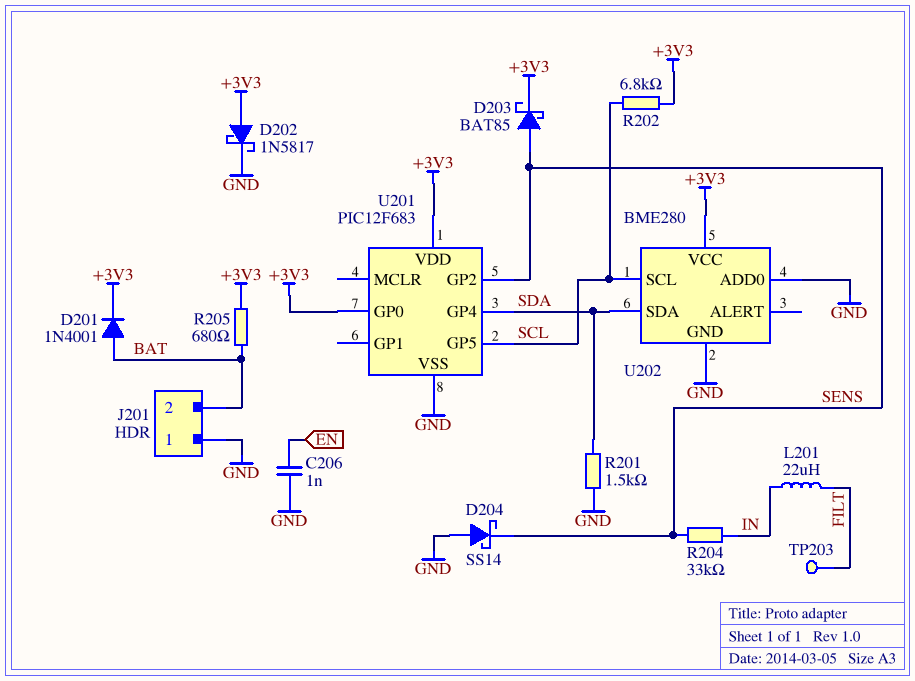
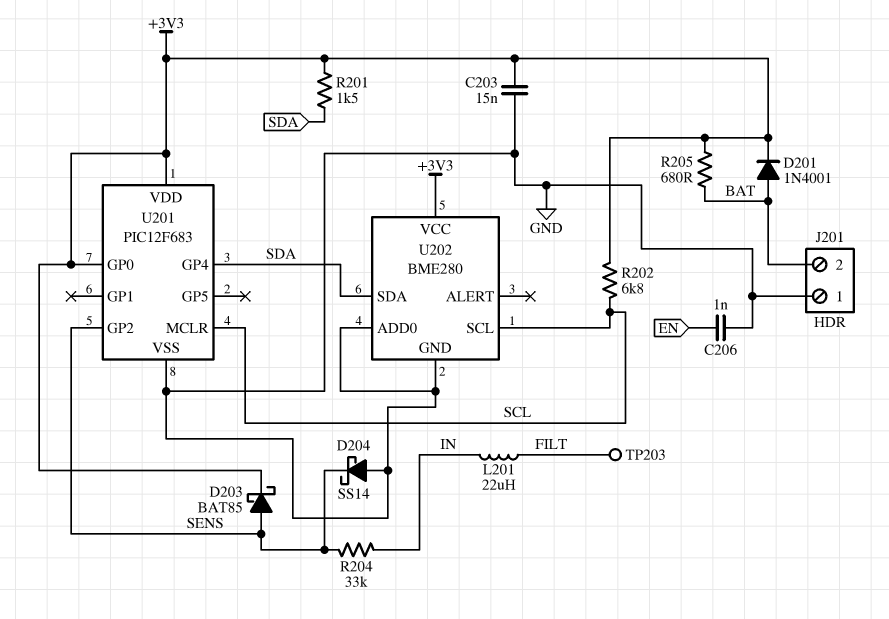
C203: none -> 15nF (+3V3, GND)
D202: schottky 1N5817 (A +3V3, K GND) -> none
R201: 1.5k (GND, SDA) -> 1.5k (+3V3, SDA)
U201 pin GP5: SCL -> none
U201 pin MCLR: none -> SCL

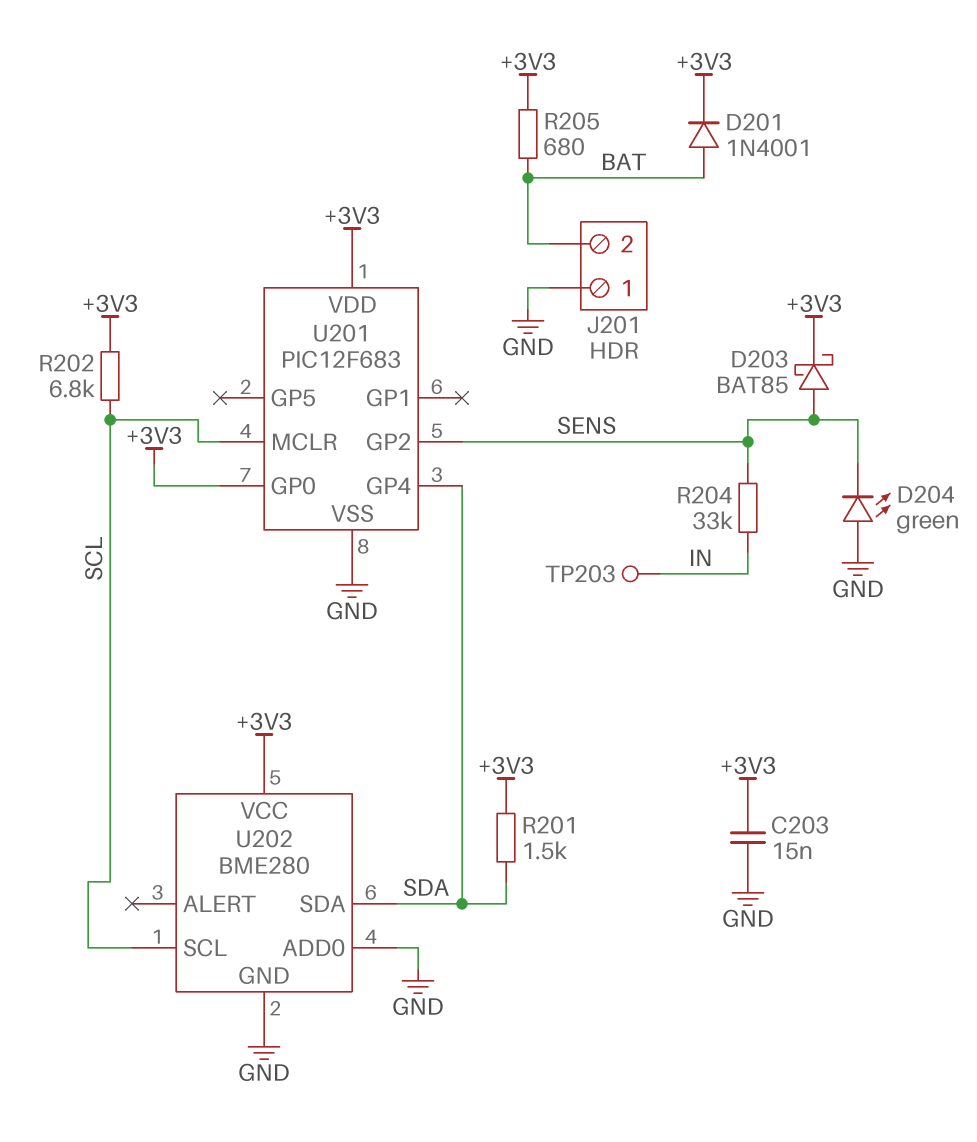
C206: 1nF (EN, GND) -> none
D204: schottky SS14 (A GND, K SENS) -> LED green (A GND, K SENS)
L201: 22uH (FILT, IN) -> none
TP203: test point (FILT) -> test point (IN)

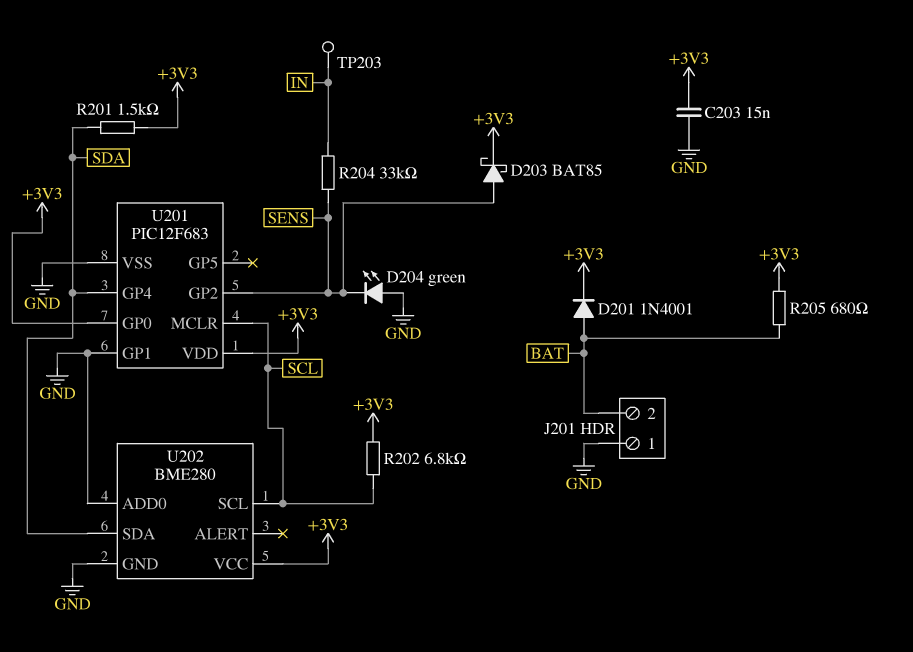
U201 pin GP1: none -> GND

